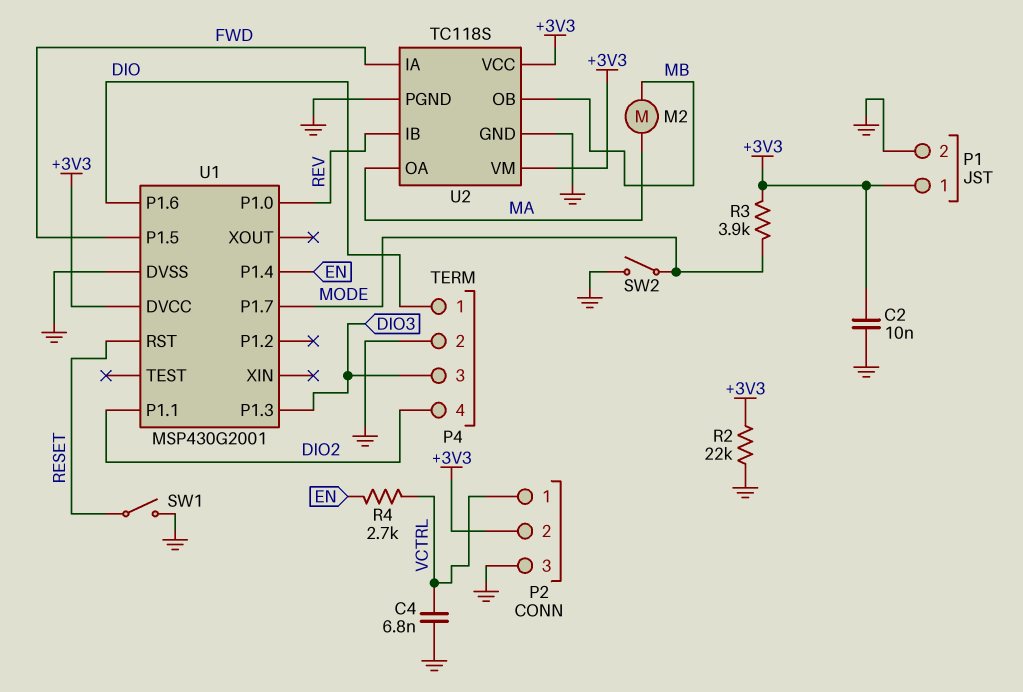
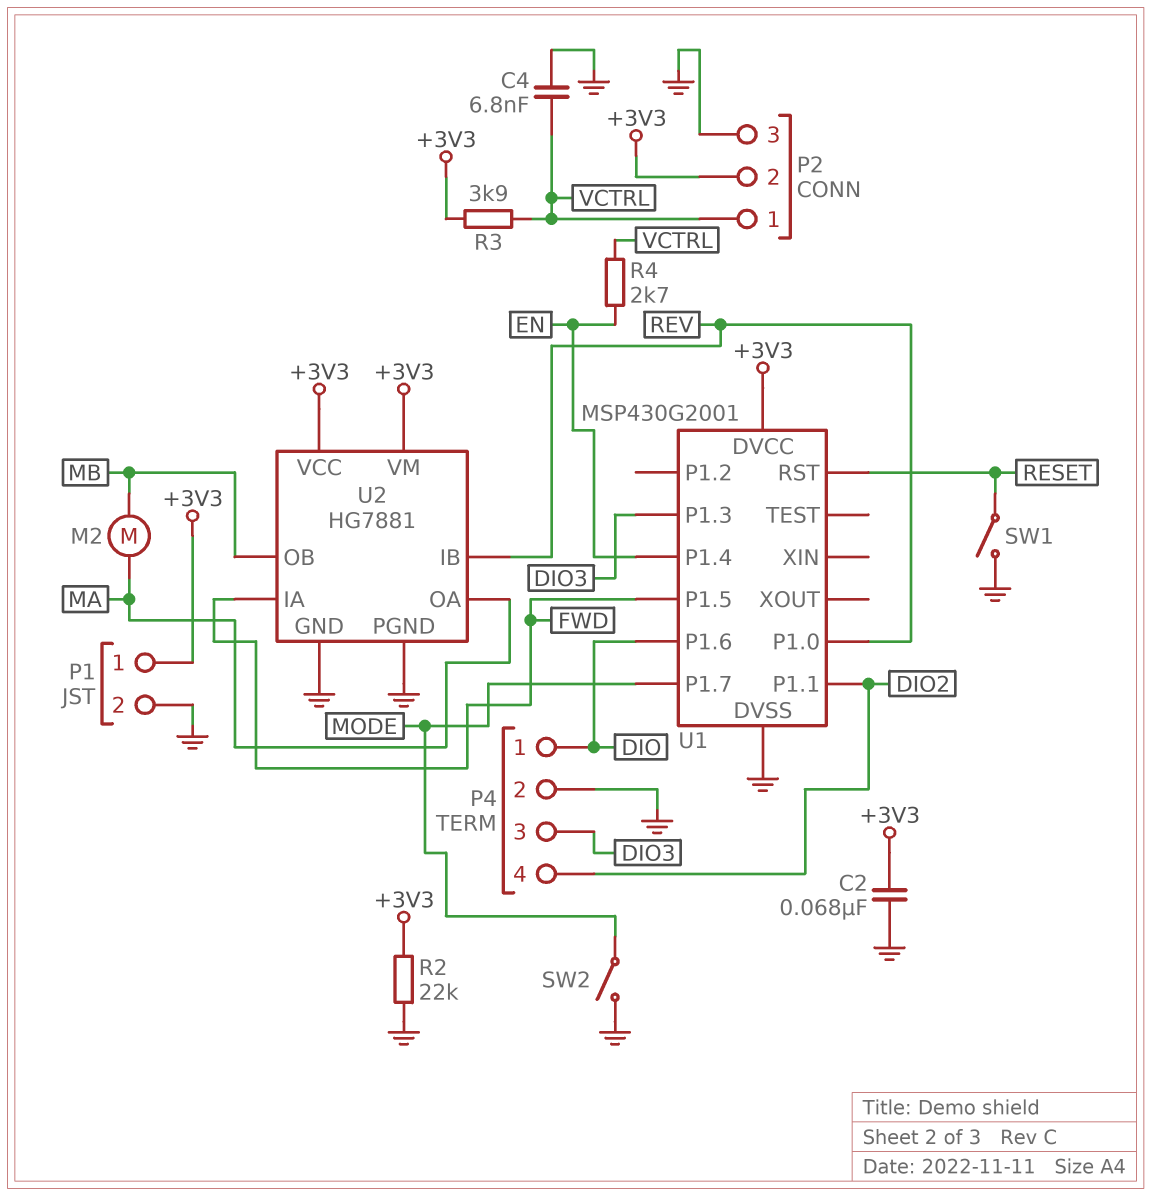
C2: 10nF (+3V3, GND) -> 68nF (+3V3, GND)
R3: 3.9k (+3V3, MODE) -> 3.9k (+3V3, VCTRL)
U2: TC118S -> HG7881

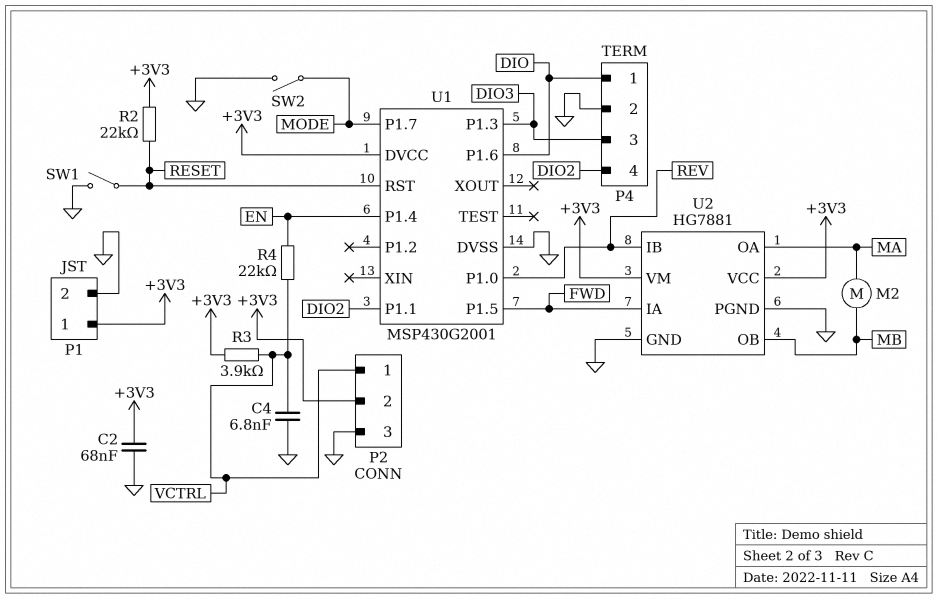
R2: 22k (+3V3, GND) -> 22k (+3V3, RESET)
R4: 2.7k (EN, VCTRL) -> 22k (EN, VCTRL)

